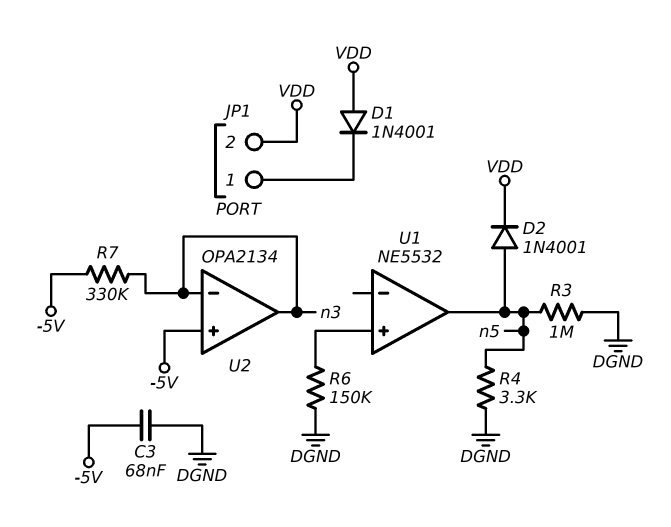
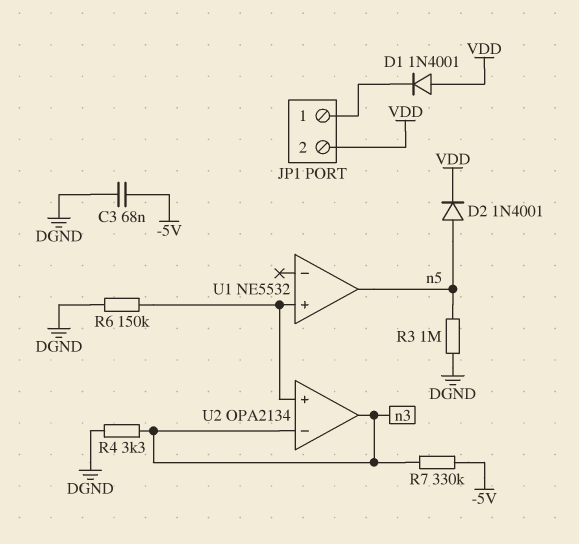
R4: 3.3k (DGND, n5) -> 3.3k (DGND, n3)
U2 pin in+: -5V -> U1/in+

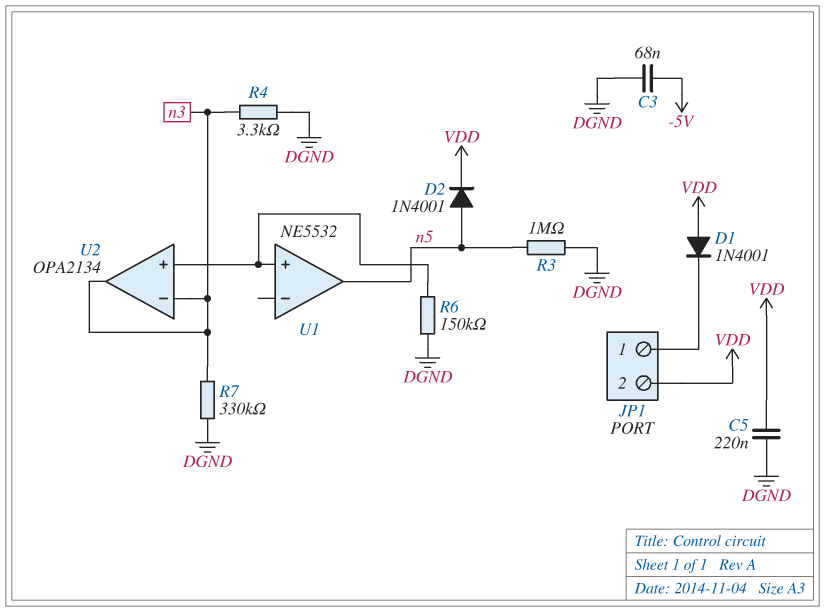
C5: none -> 220nF (DGND, VDD)
R7: 330k (-5V, n3) -> 330k (DGND, n3)

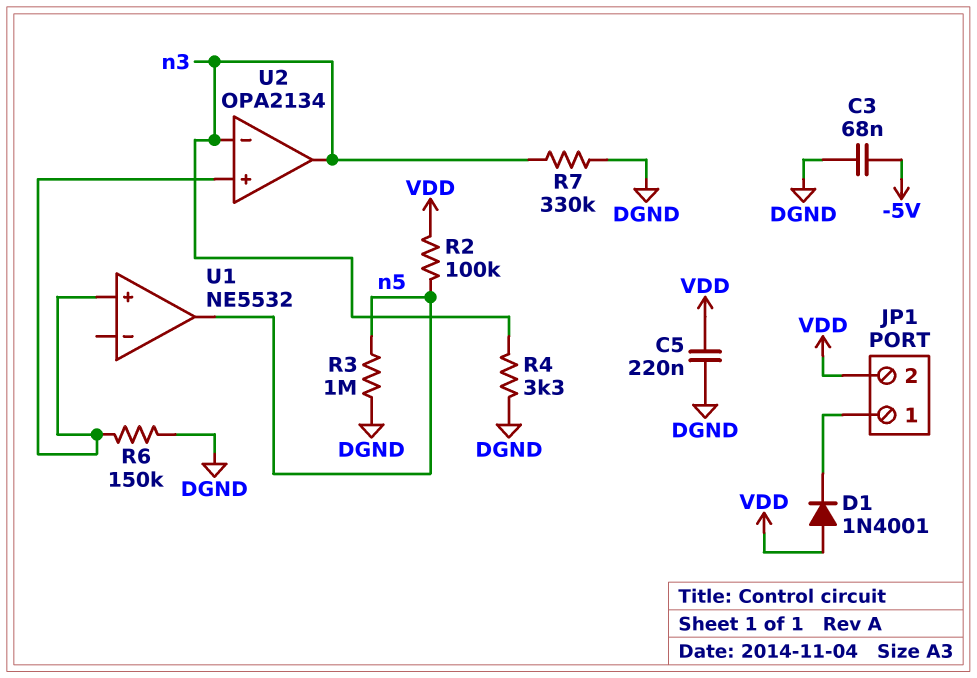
D2: diode 1N4001 (A n5, K VDD) -> none
R2: none -> 100k (VDD, n5)

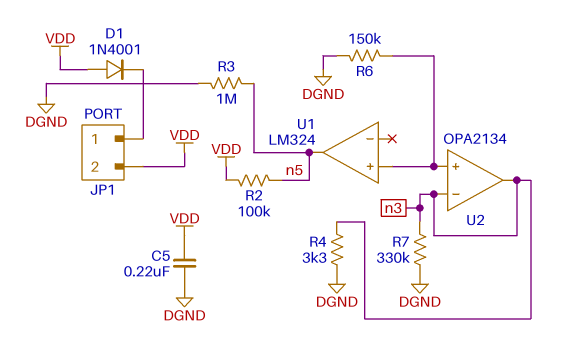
C3: 68nF (-5V, DGND) -> none
U1: NE5532 -> LM324

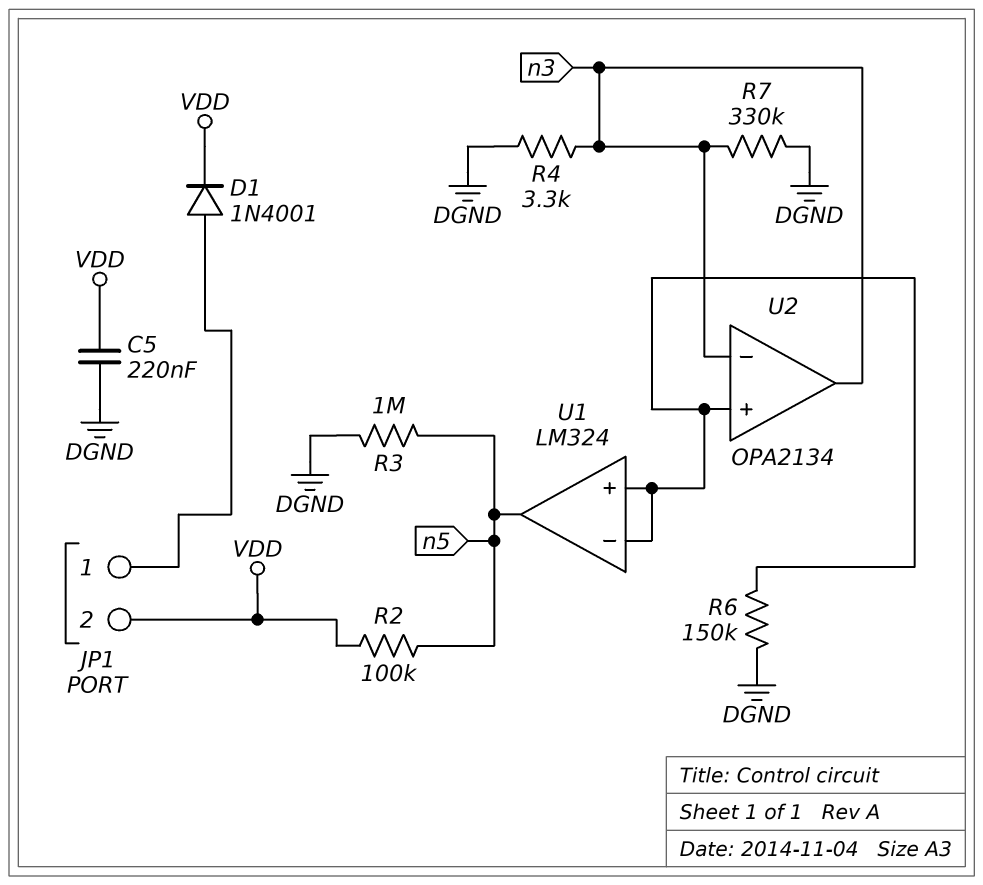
D1: diode 1N4001 (A VDD, K JP1/1) -> diode 1N4001 (A JP1/1, K VDD)
U1 pin in-: none -> U1/in+

